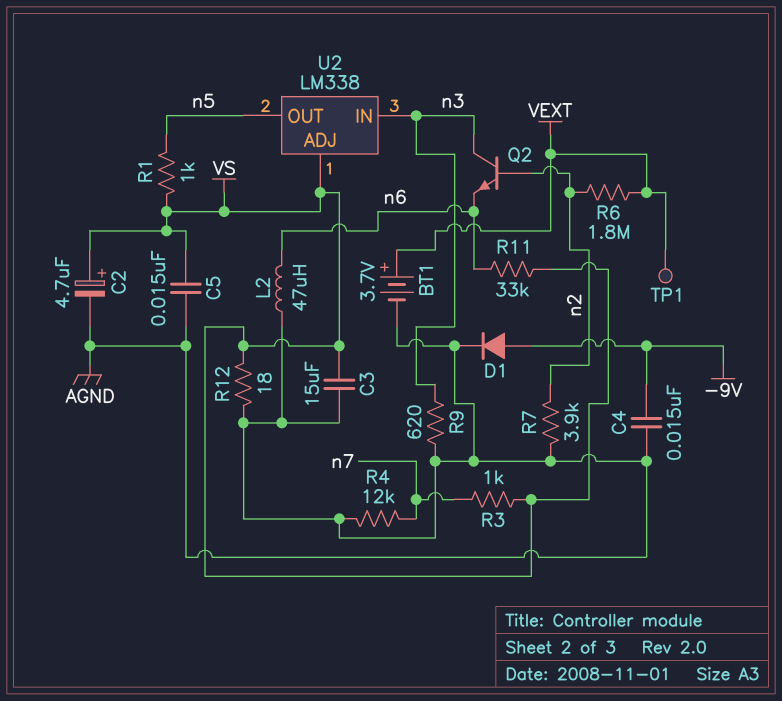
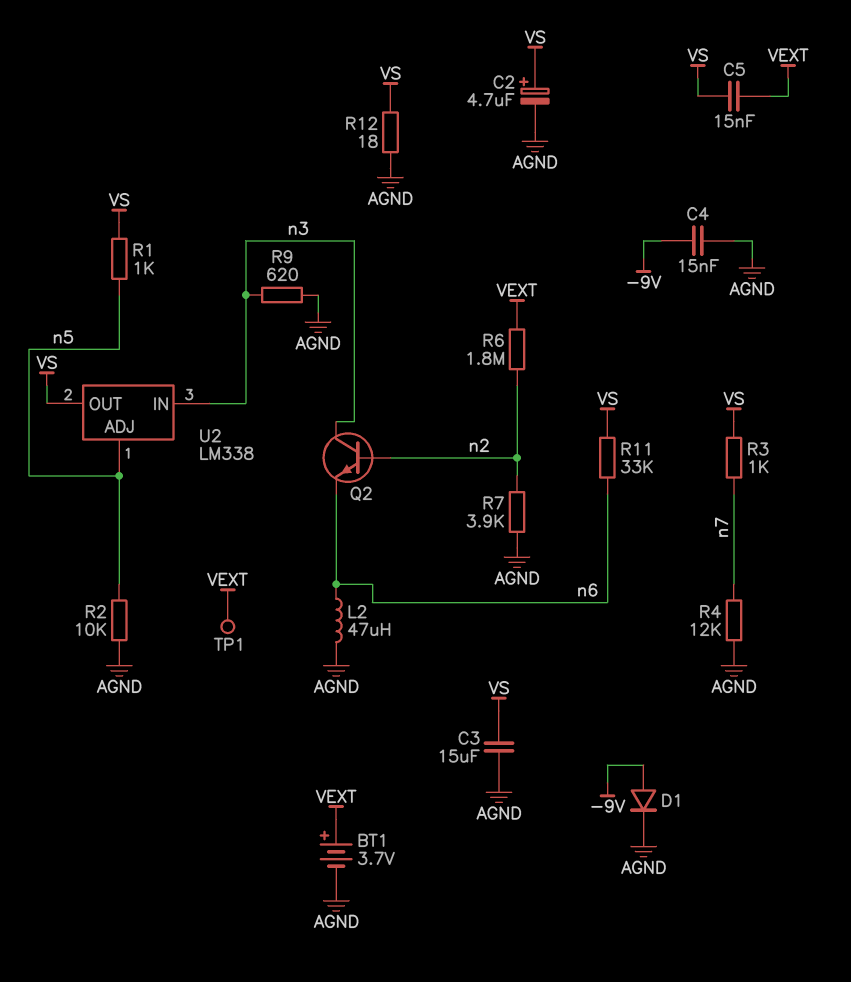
C5: 15nF (AGND, VS) -> 15nF (VEXT, VS)
R2: none -> 10k (AGND, n5)
U2 pin ADJ: VS -> n5
U2 pin OUT: n5 -> VS

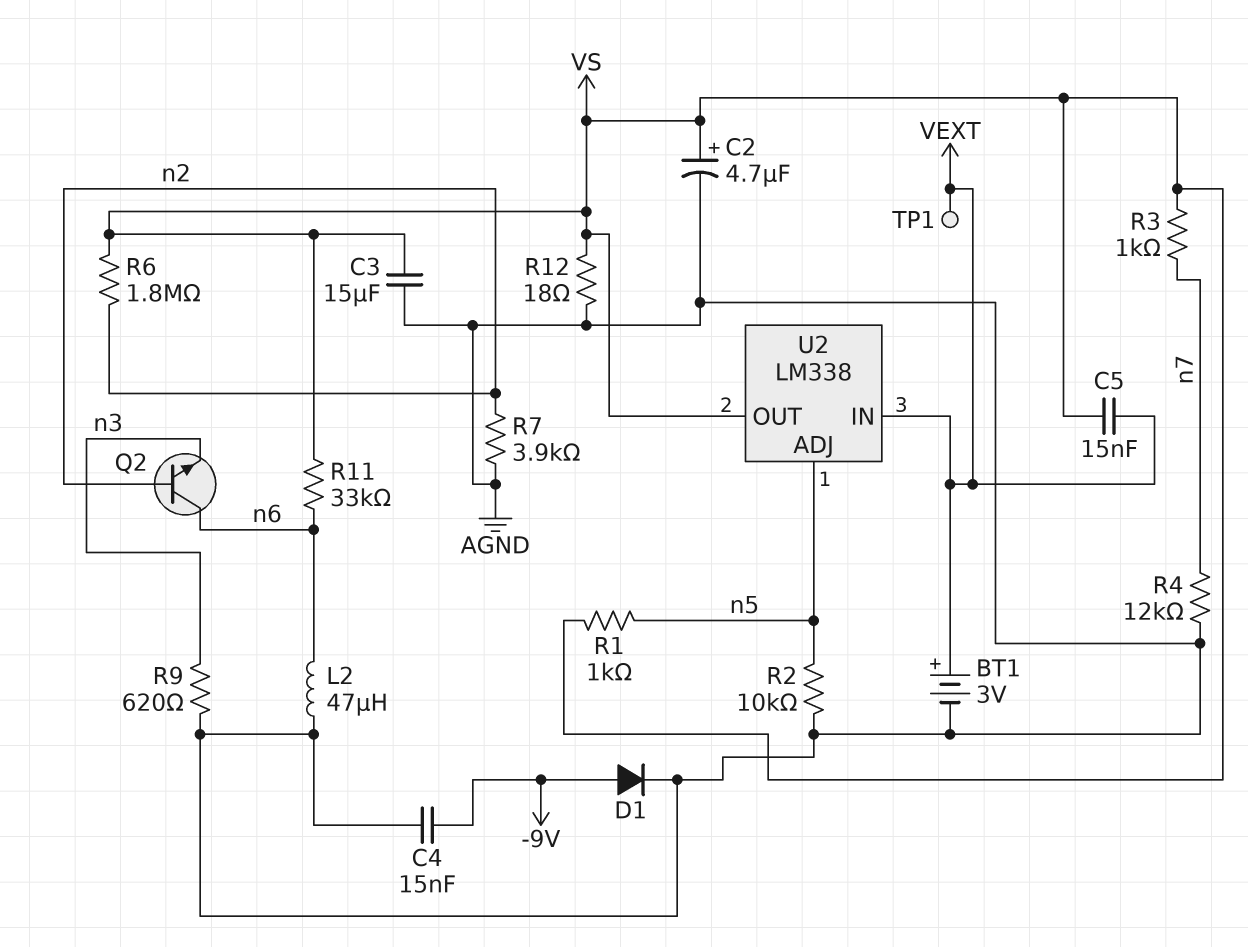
BT1: 3.7V (plus VEXT, minus AGND) -> 3V (plus VEXT, minus AGND)
Q2: NPN (B n2, C n3, E n6) -> NPN (B n2, C n6, E n3)
R6: 1.8M (VEXT, n2) -> 1.8M (VS, n2)
U2 pin IN: n3 -> VEXT

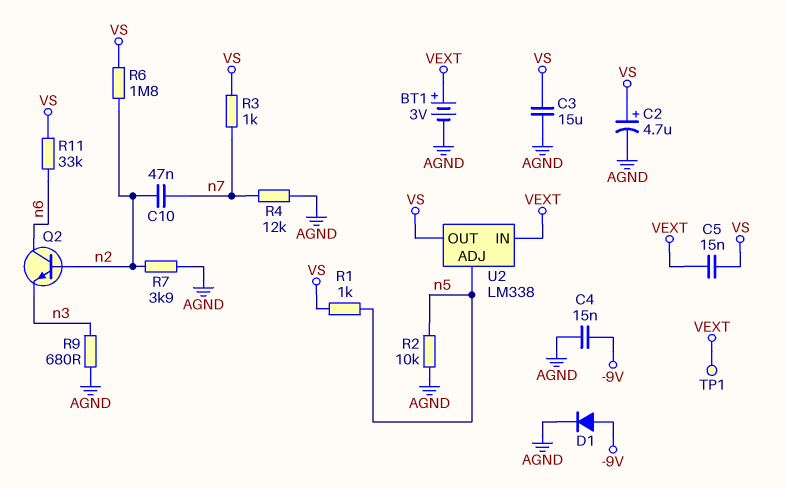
C10: none -> 47nF (n2, n7)
L2: 47uH (AGND, n6) -> none
R9: 620 (AGND, n3) -> 680 (AGND, n3)
R12: 18 (AGND, VS) -> none

